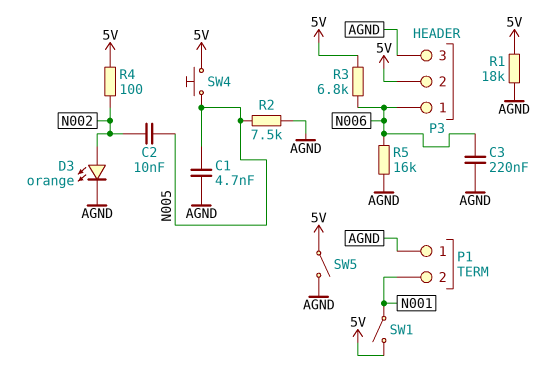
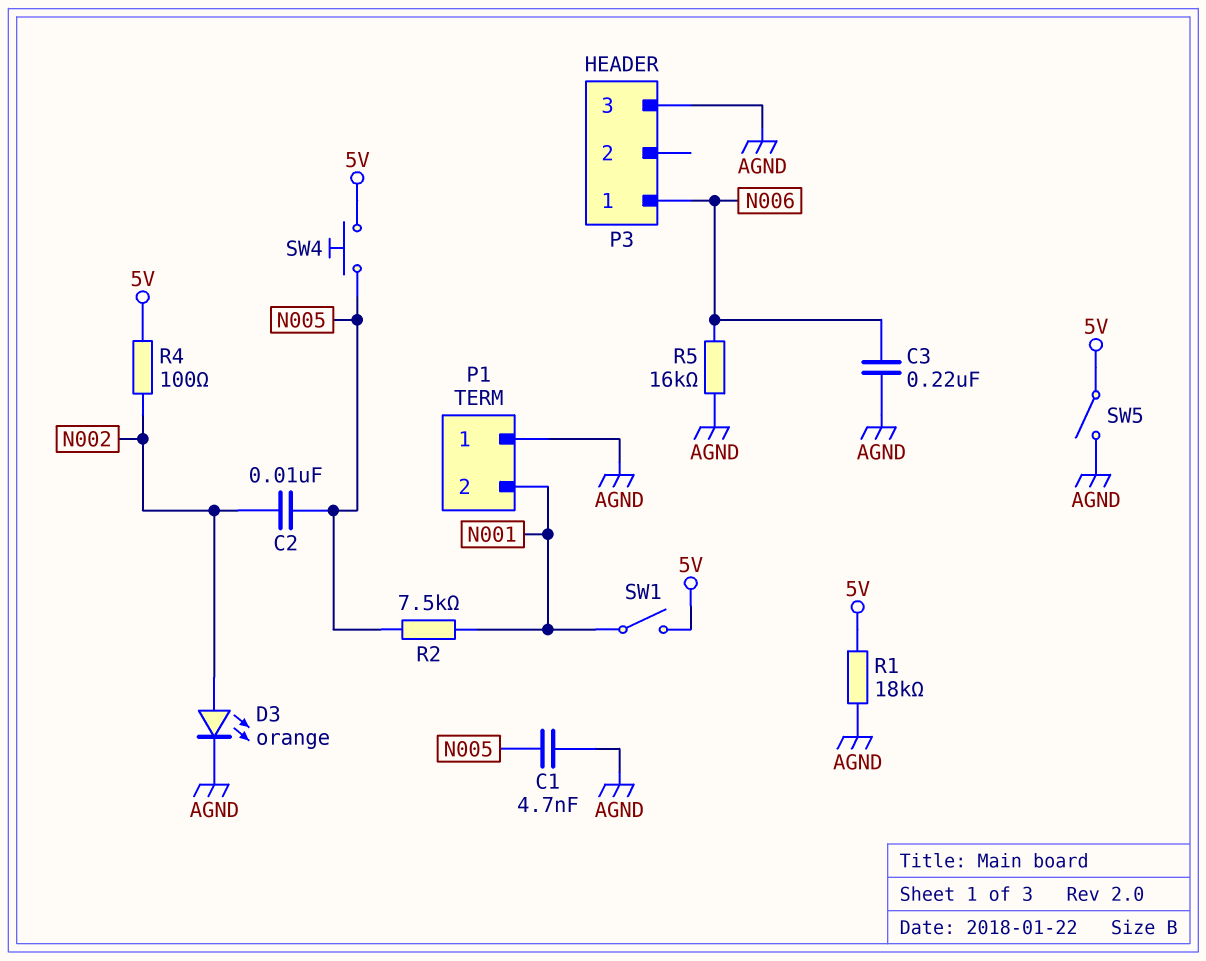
P3 pin 2: 5V -> none
R2: 7.5k (AGND, N005) -> 7.5k (N001, N005)
R3: 6.8k (5V, N006) -> none

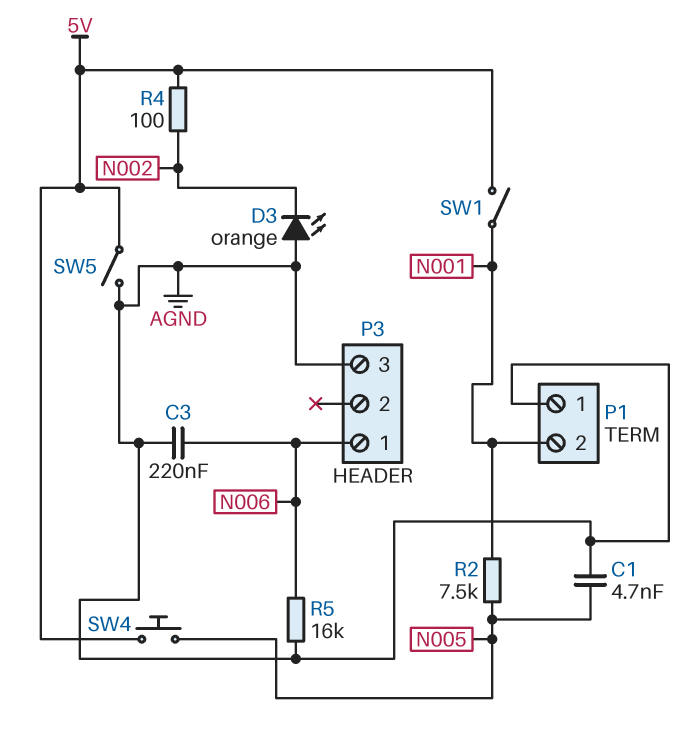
C2: 10nF (N002, N005) -> none
D3: LED orange (A N002, K AGND) -> LED orange (A AGND, K N002)
R1: 18k (5V, AGND) -> none

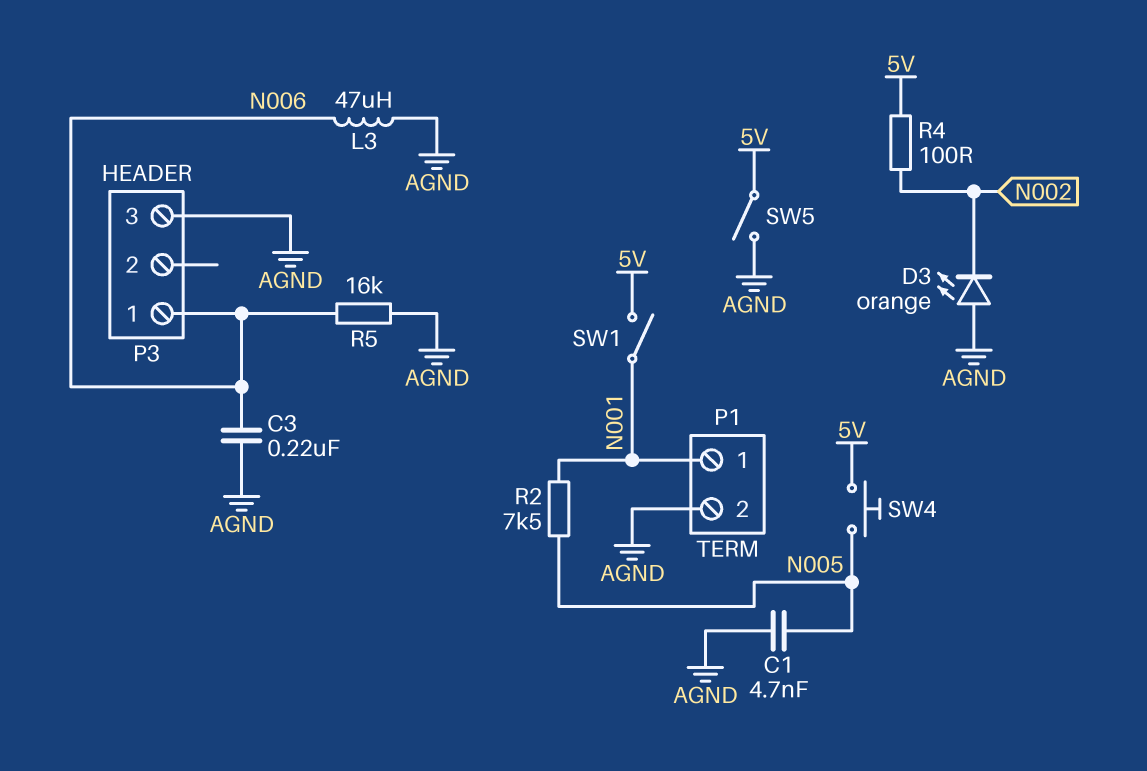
L3: none -> 47uH (AGND, N006)
P1 pin 1: AGND -> N001
P1 pin 2: N001 -> AGND

